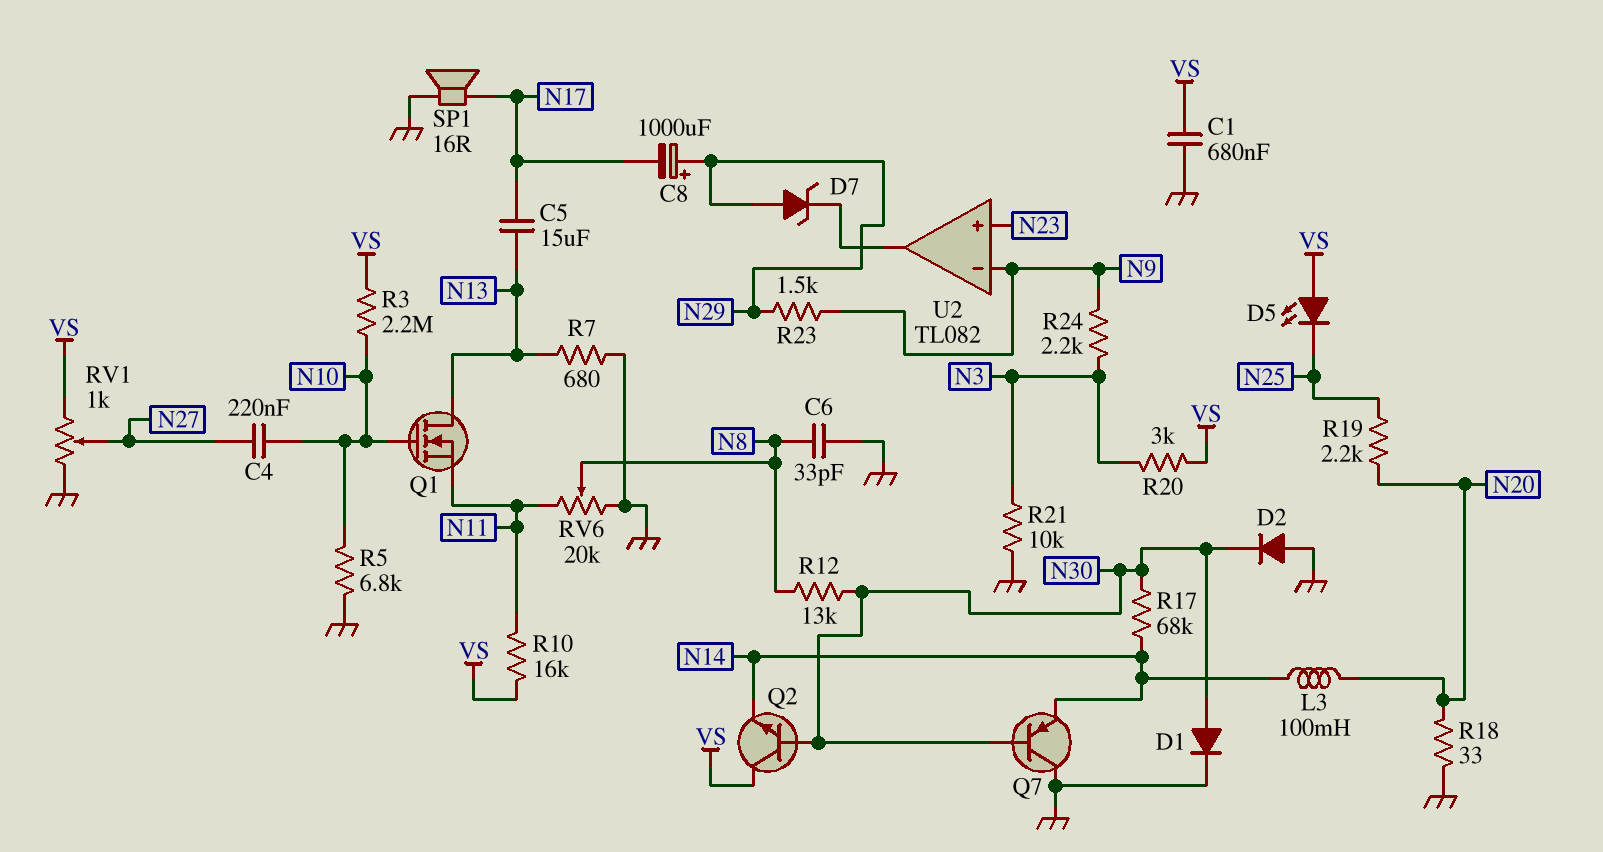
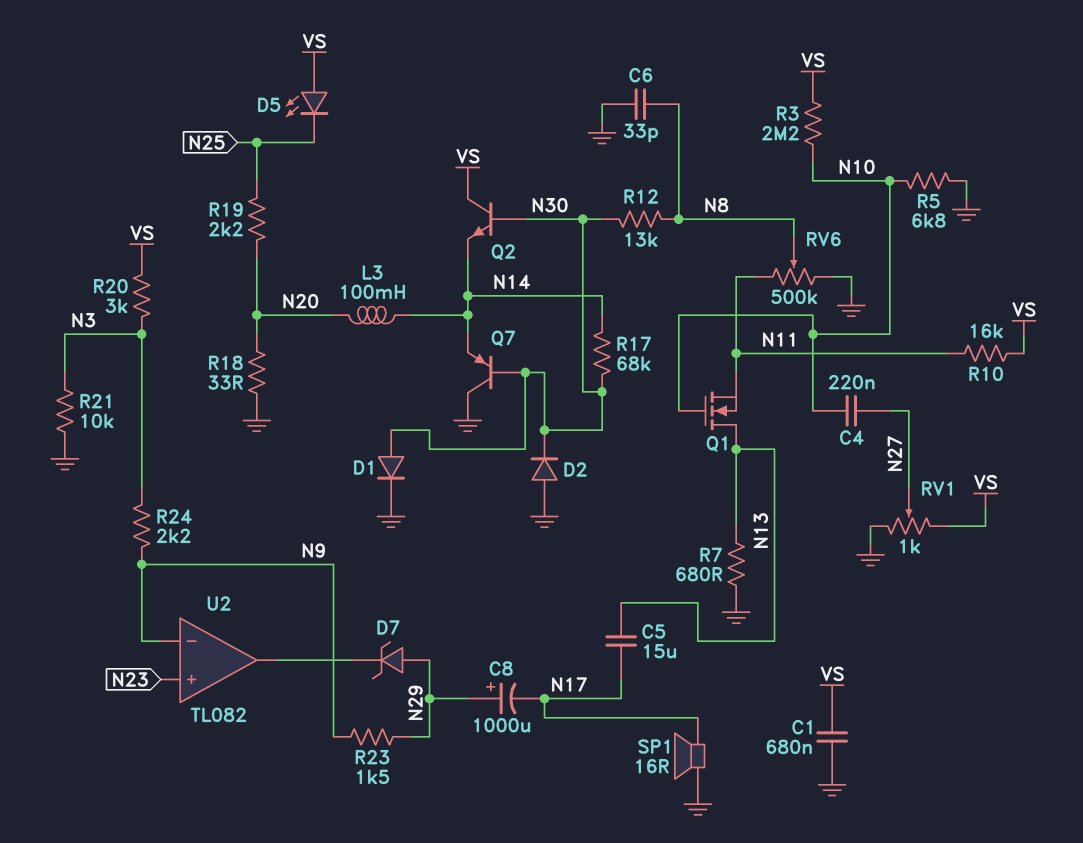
RV6: 20k (GND, N11, wiper N8) -> 500k (GND, N11, wiper N8)

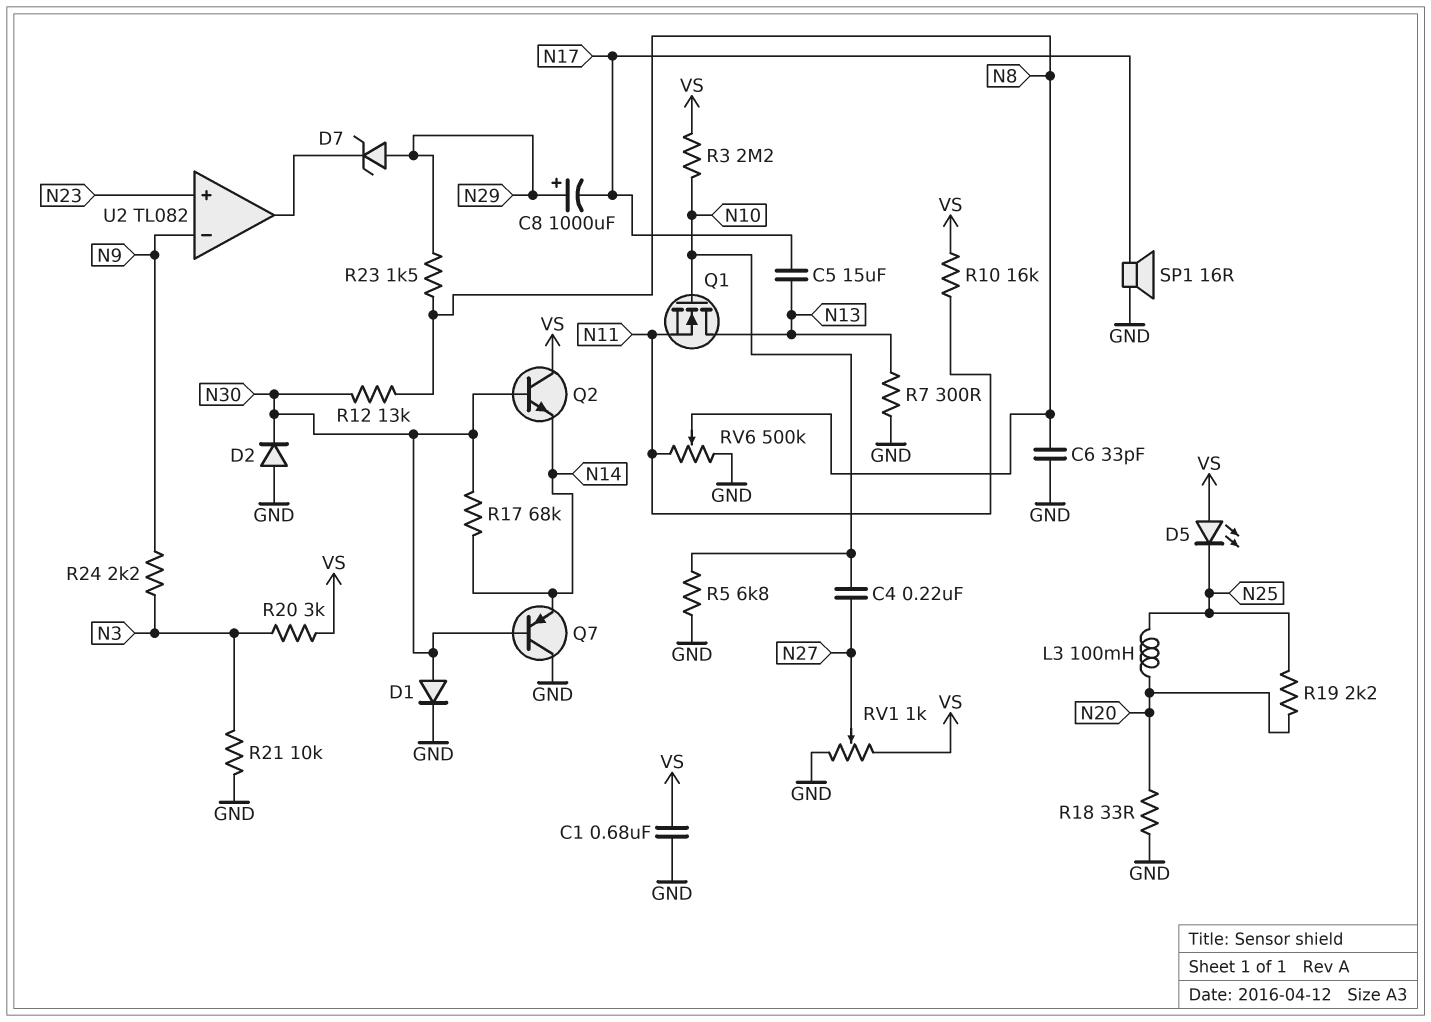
L3: 100mH (N14, N20) -> 100mH (N20, N25)
R7: 680 (GND, N13) -> 300 (GND, N13)
R23: 1.5k (N9, N29) -> 1.5k (N8, N29)

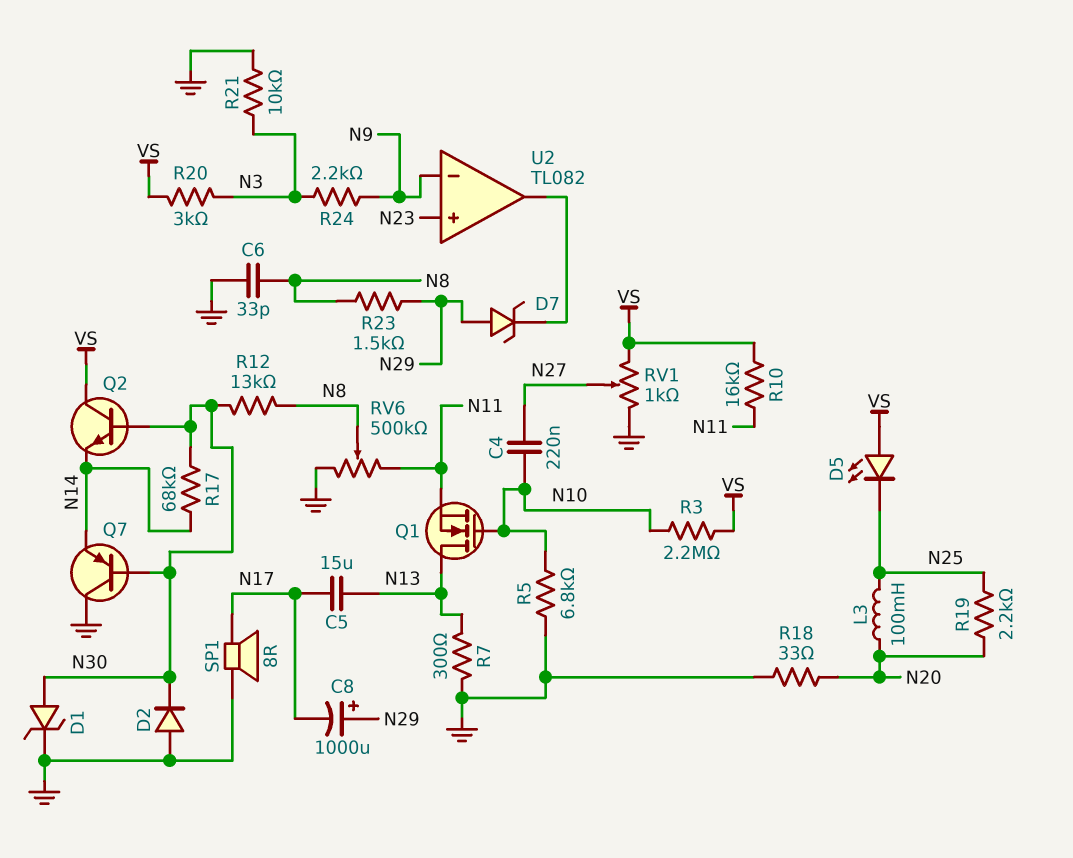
C1: 680nF (GND, VS) -> none
D1: diode (A N30, K GND) -> zener (A N30, K GND)
SP1: speaker 16R (GND, N17) -> speaker 8R (GND, N17)

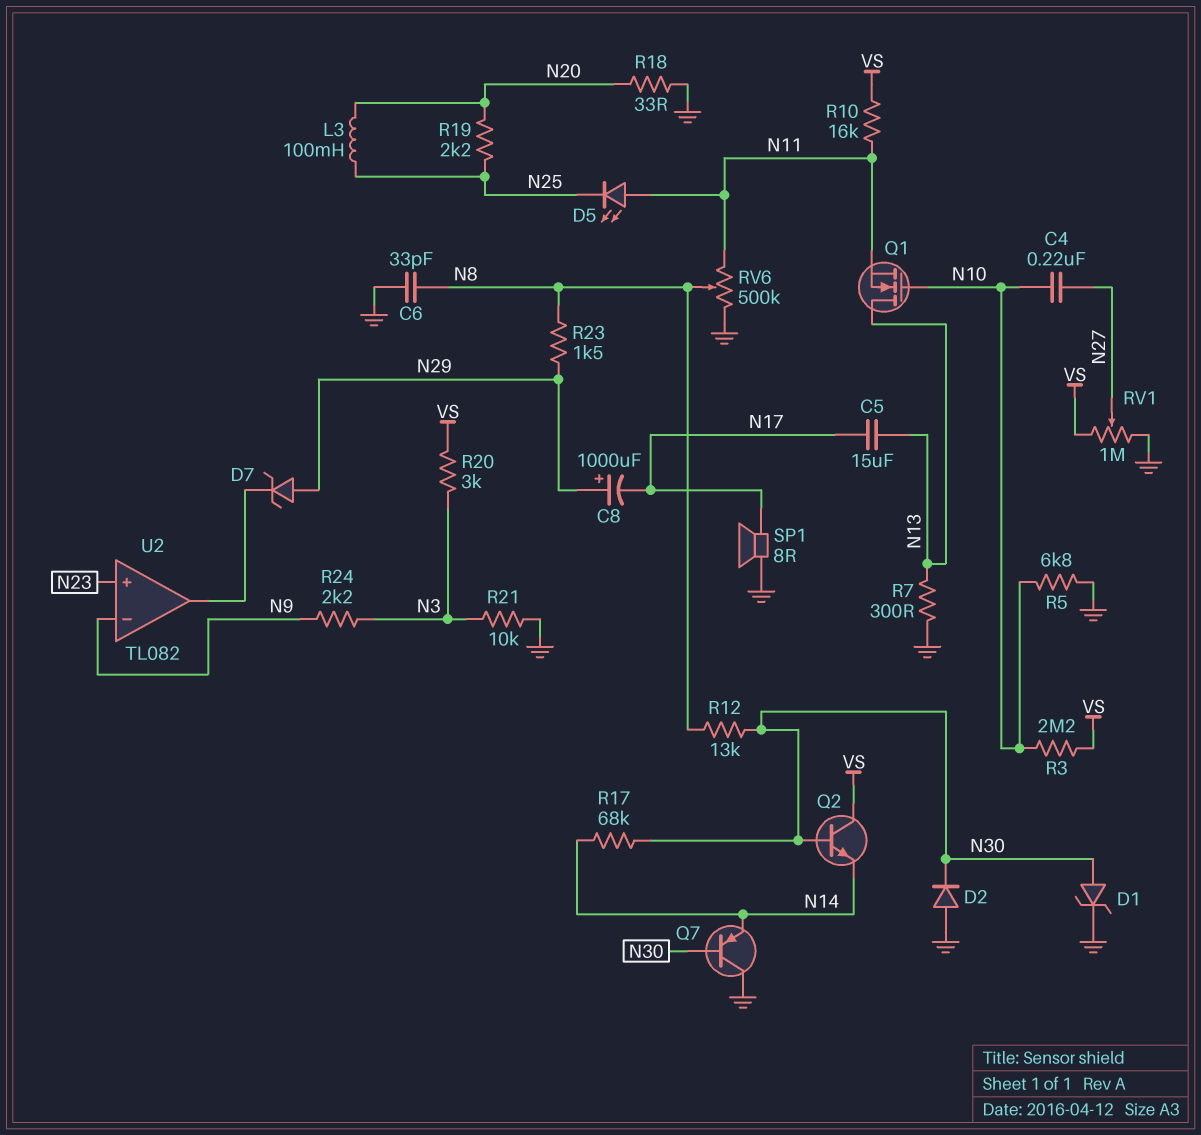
D5: LED (A VS, K N25) -> LED (A N11, K N25)
RV1: 1k (GND, VS, wiper N27) -> 1M (GND, VS, wiper N27)

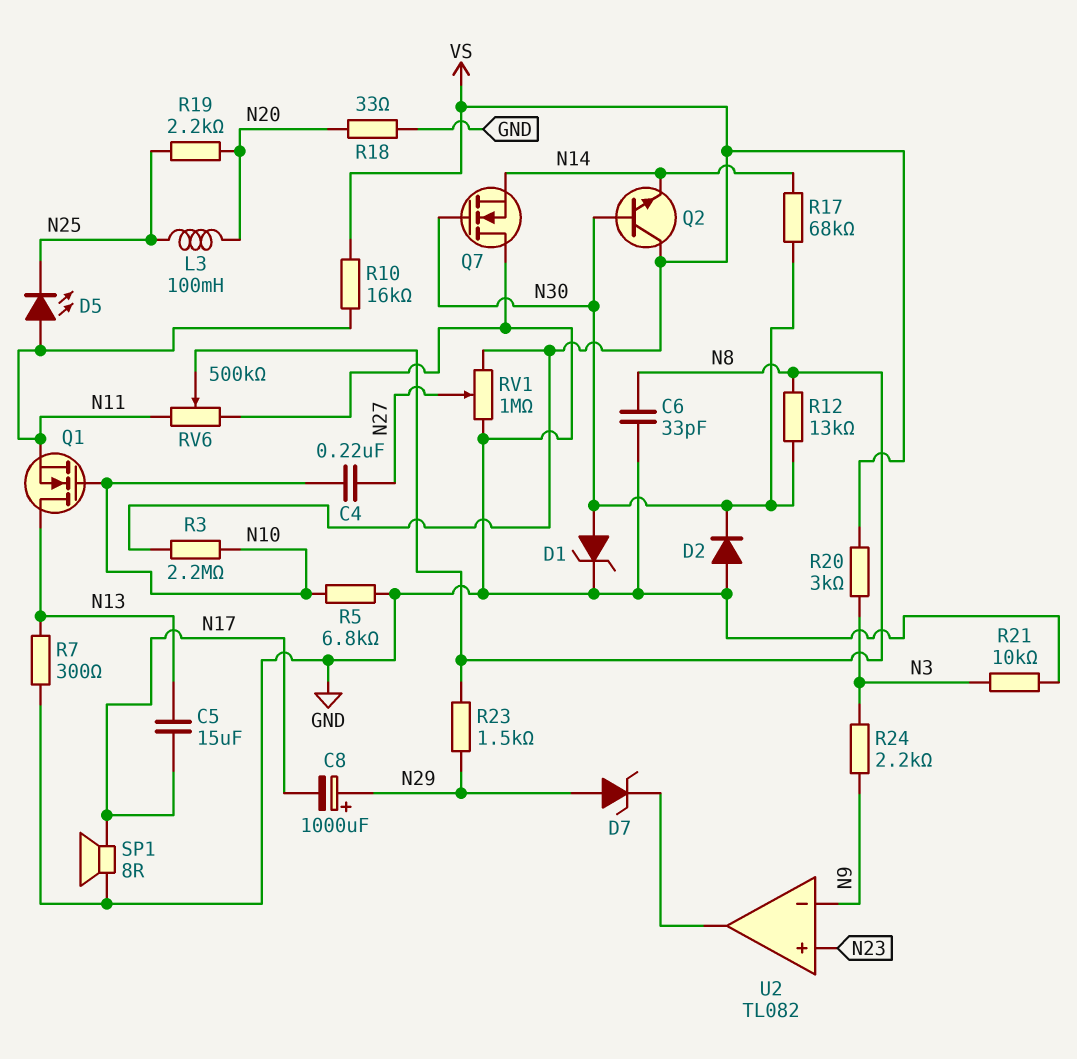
Q7: PNP (B N30, C GND, E N14) -> NMOS (G N30, D GND, S N14)

